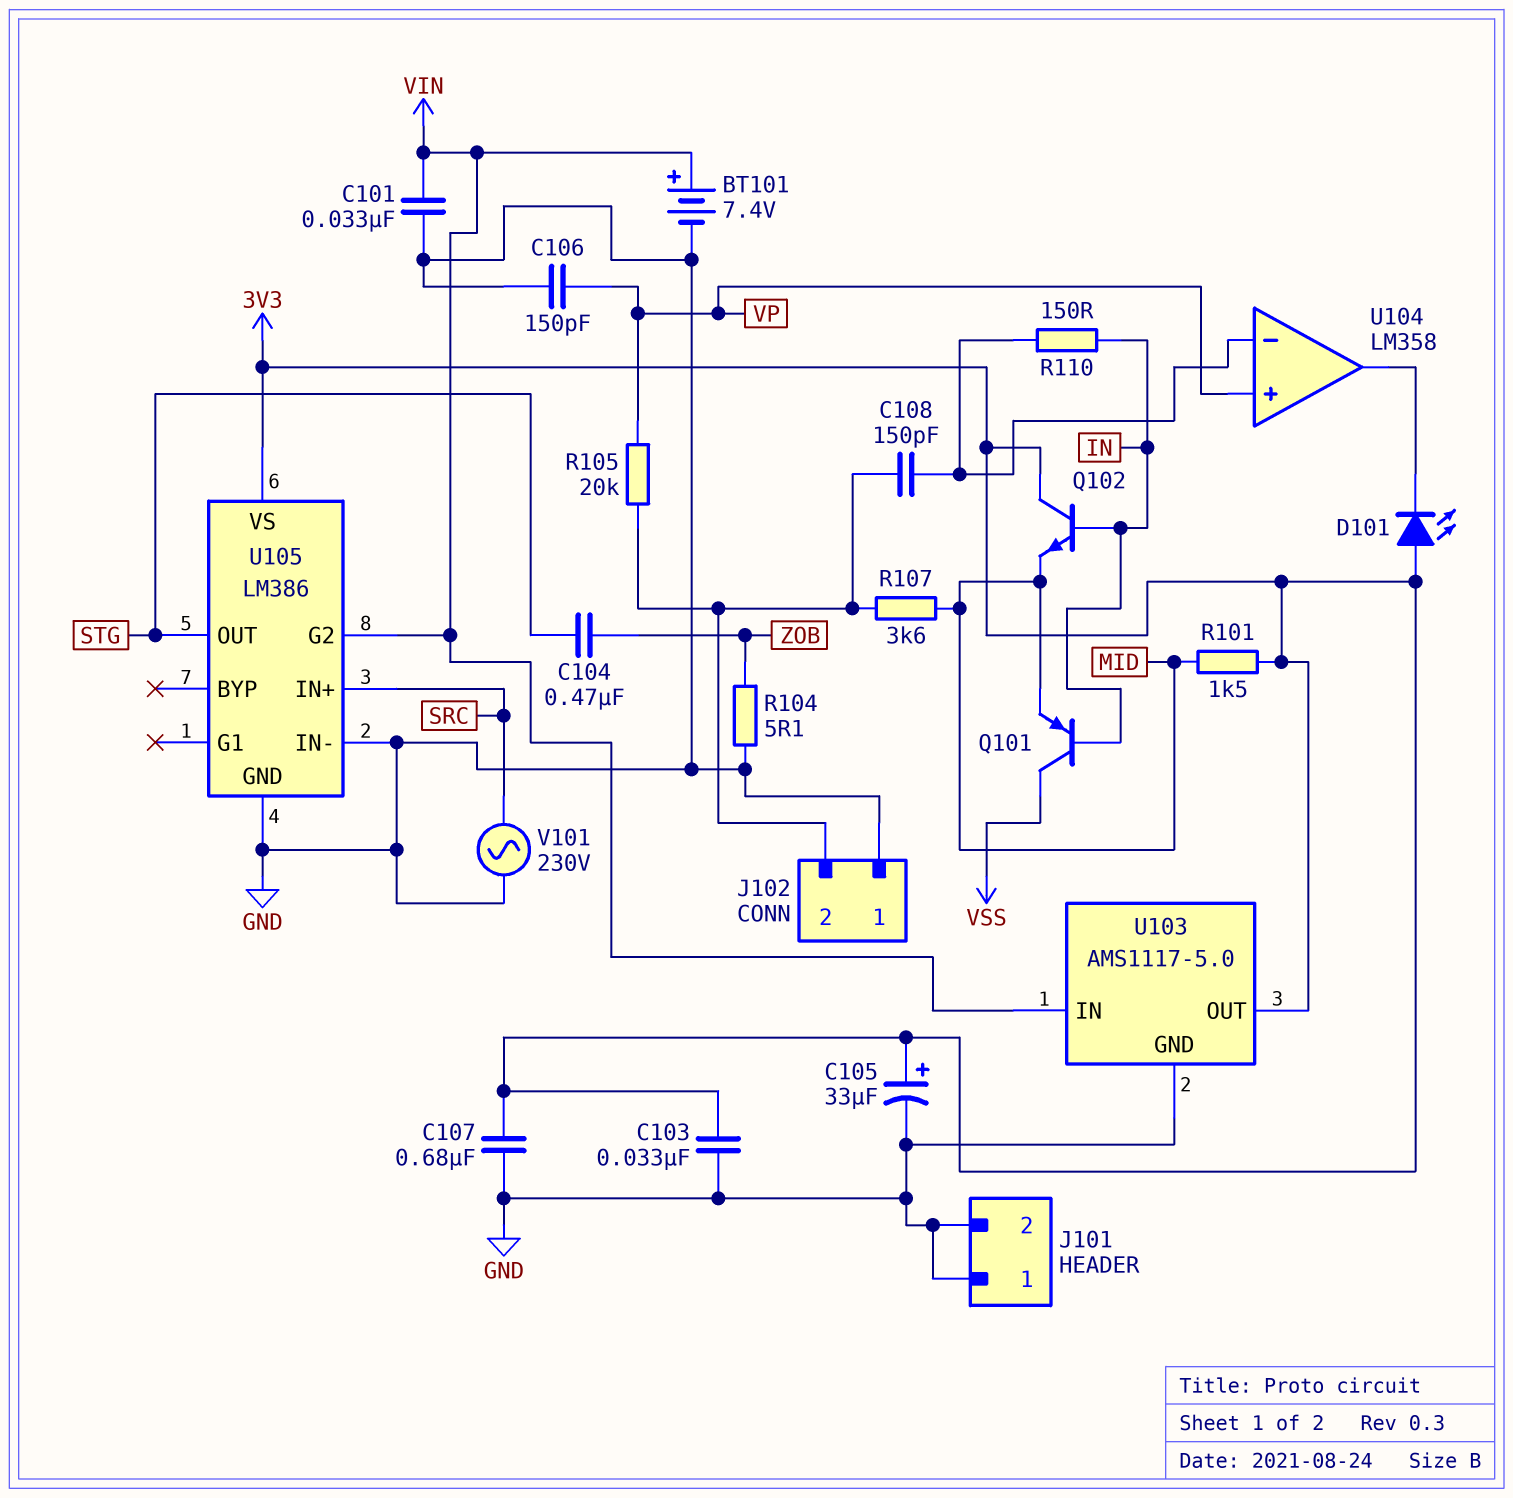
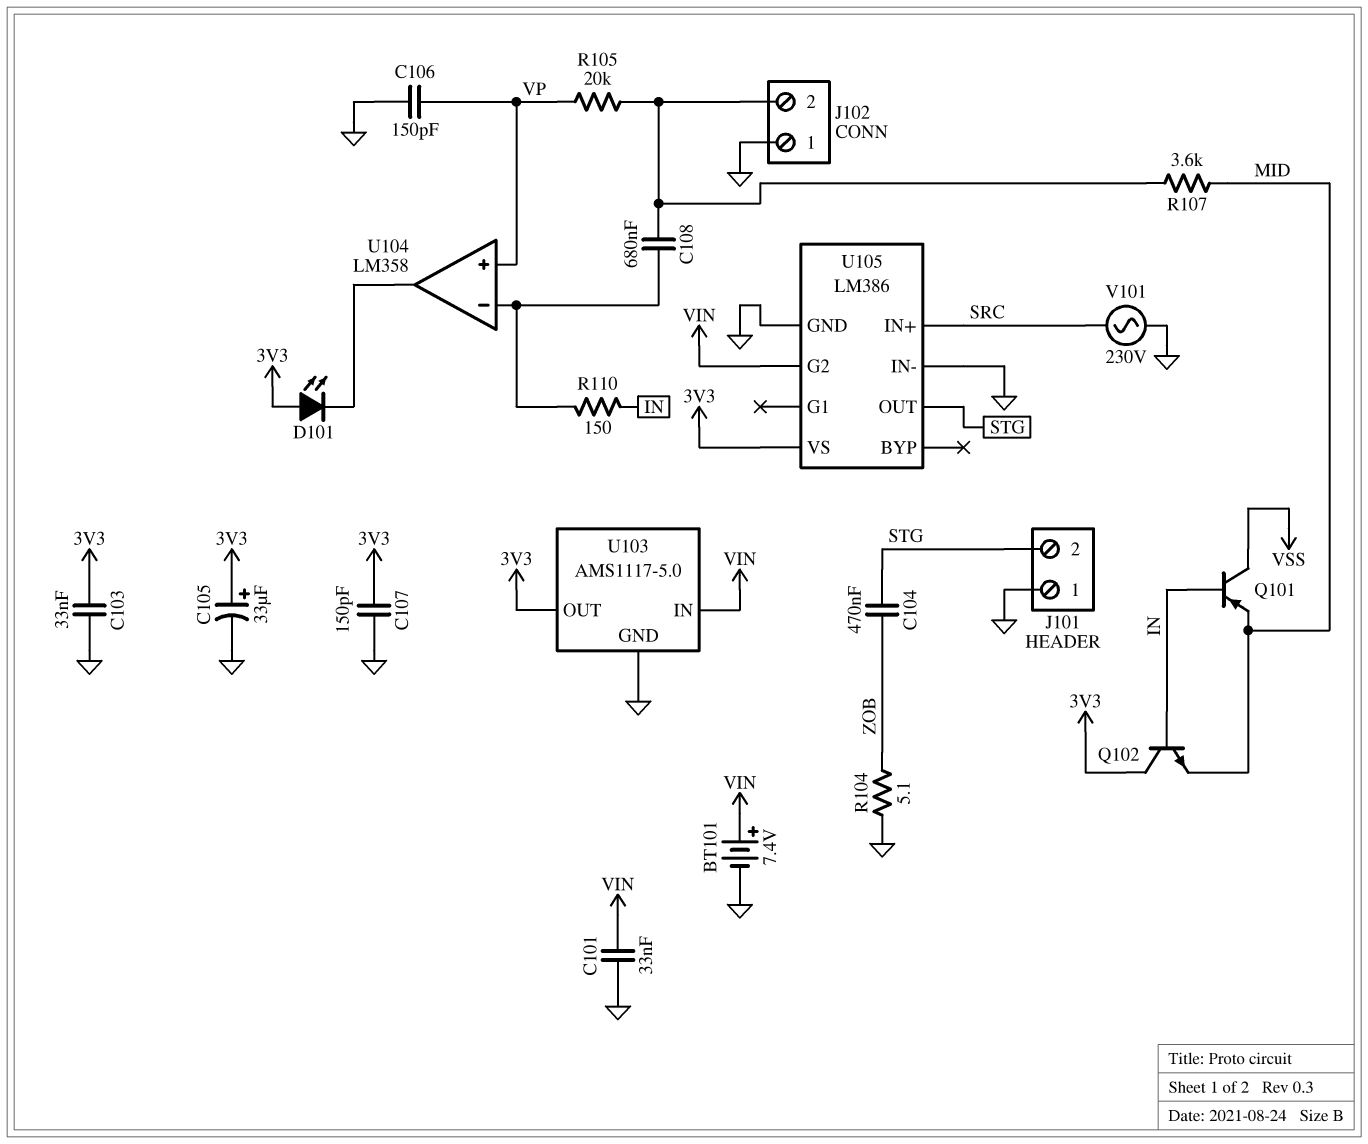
C107: 680nF (3V3, GND) -> 150pF (3V3, GND)
C108: 150pF (J102/2, U104/in-) -> 680nF (J102/2, U104/in-)
J101 pin 2: GND -> STG
R101: 1.5k (3V3, MID) -> none

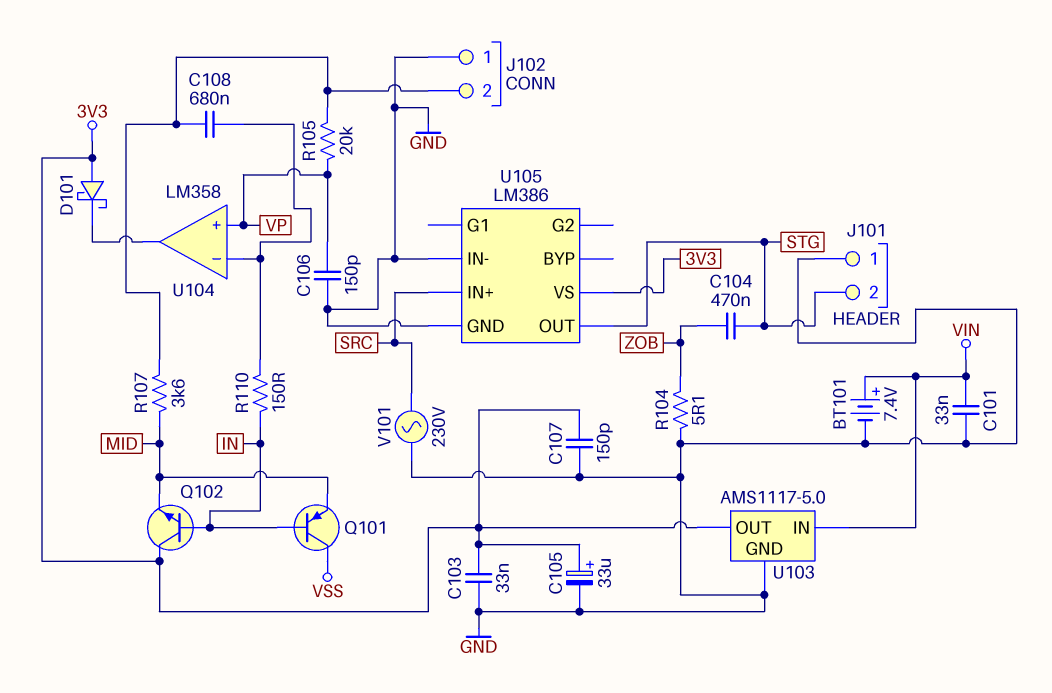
D101: LED (A 3V3, K U104/out) -> schottky (A 3V3, K U104/out)
U105 pin G2: VIN -> none

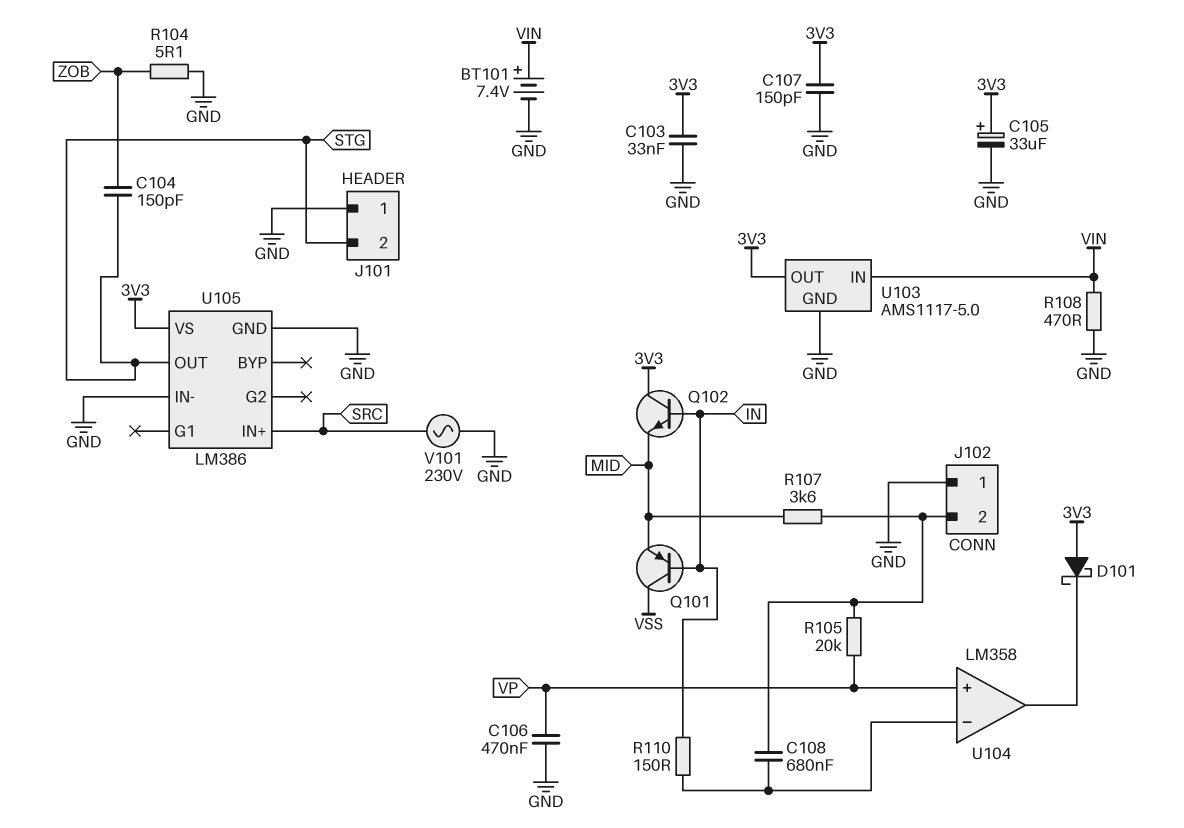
C101: 33nF (GND, VIN) -> none
C104: 470nF (STG, ZOB) -> 150pF (STG, ZOB)
C106: 150pF (GND, VP) -> 470nF (GND, VP)
R108: none -> 470 (GND, VIN)

